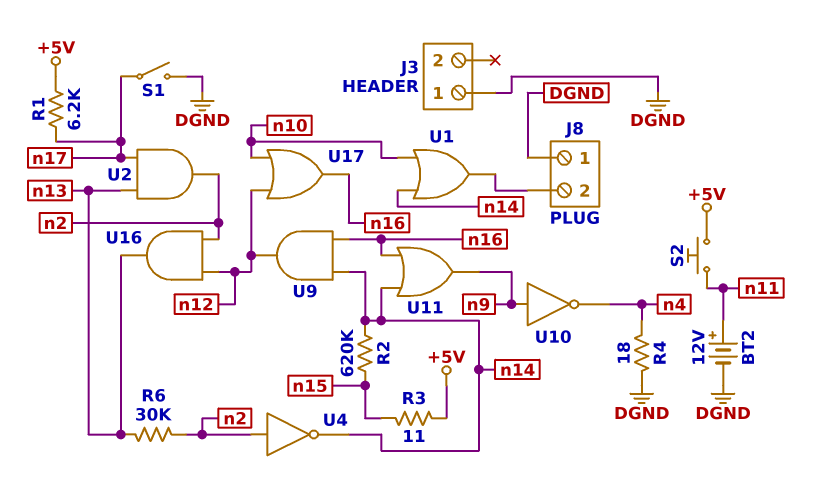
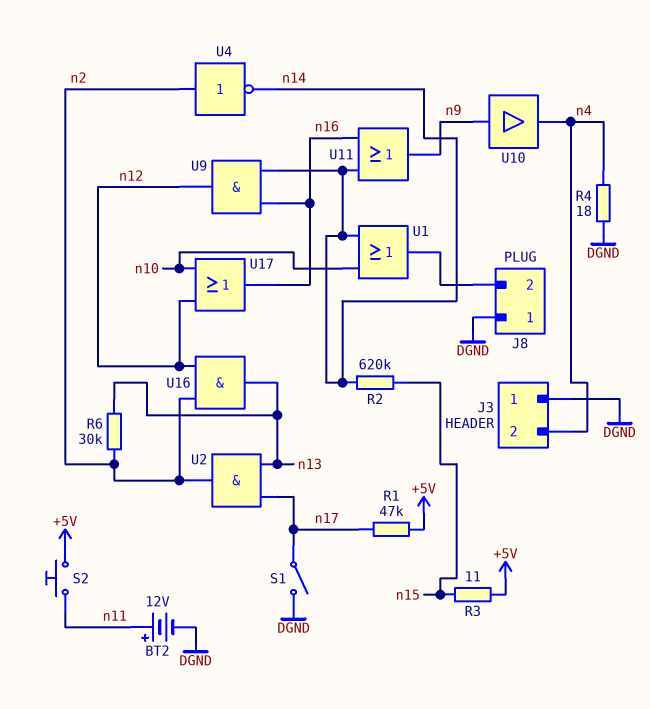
J3 pin 2: none -> n4
R1: 6.2k (+5V, n17) -> 47k (+5V, n17)
U10: NOT (in n9, out n4) -> buffer (in n9, out n4)

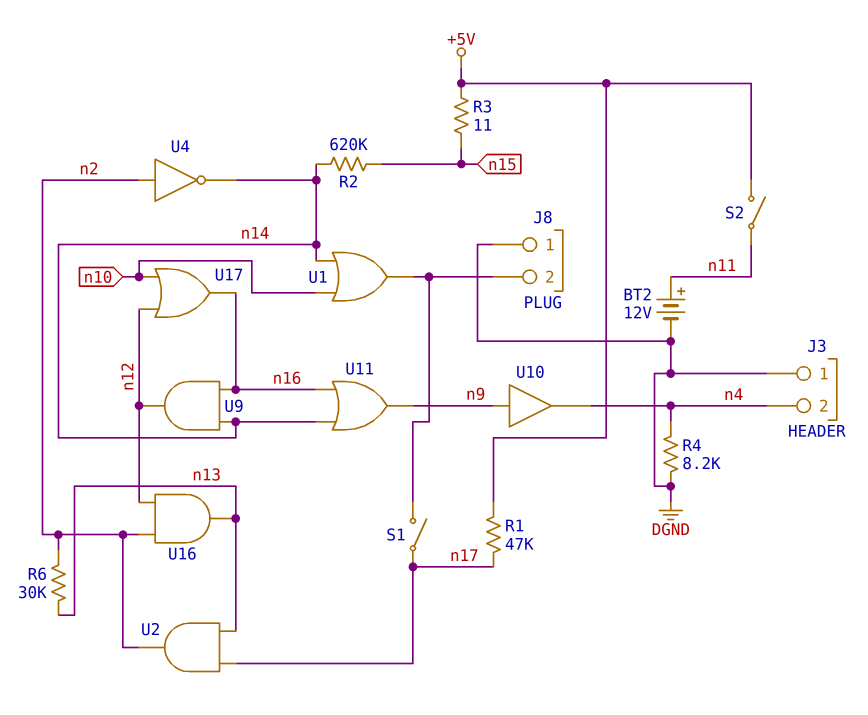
R4: 18 (DGND, n4) -> 8.2k (DGND, n4)
S1: switch (DGND, n17) -> switch (J8/2, n17)
S2: button (+5V, n11) -> switch (+5V, n11)

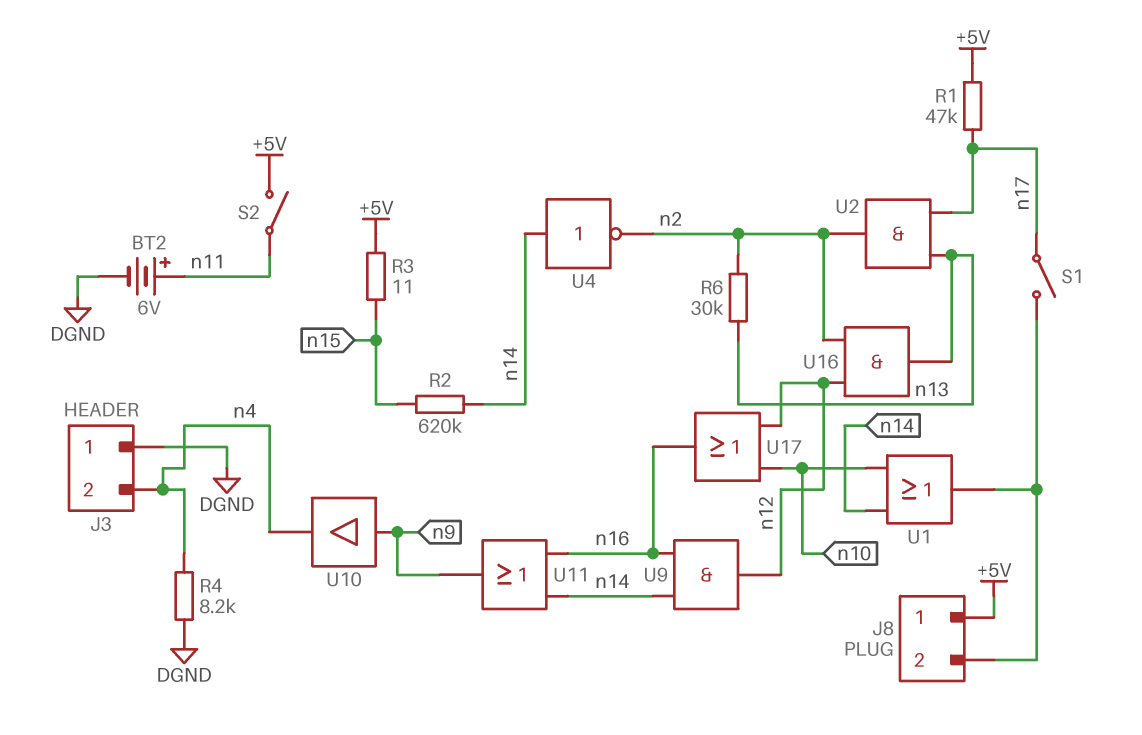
BT2: 12V (plus n11, minus DGND) -> 6V (plus n11, minus DGND)
J8 pin 1: DGND -> +5V
U4: NOT (in n2, out n14) -> NOT (in n14, out n2)

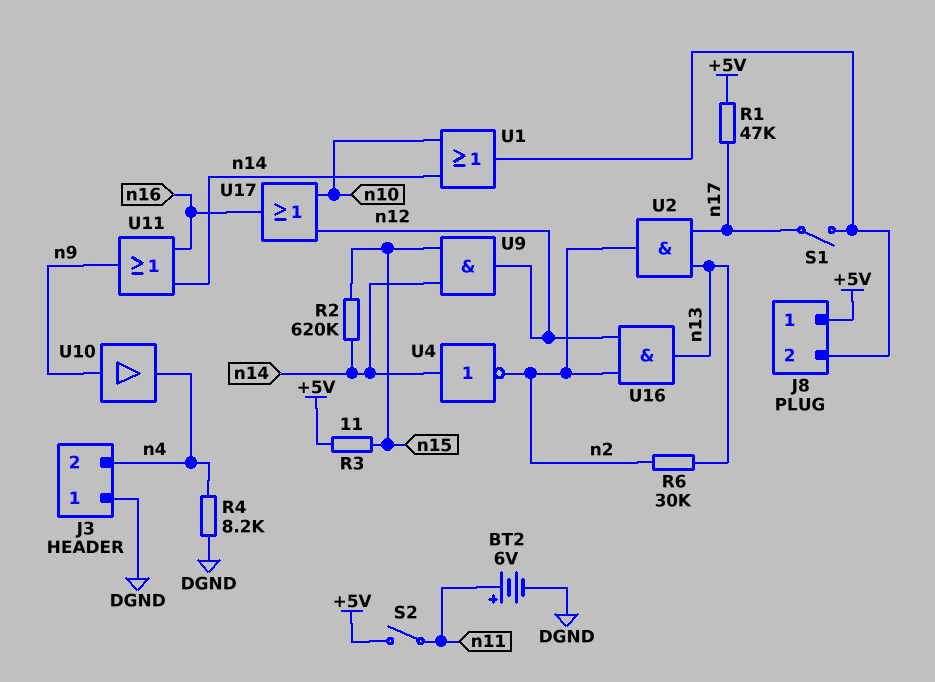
U9: AND (in n14, in n16, out n12) -> AND (in n14, in n15, out n12)

